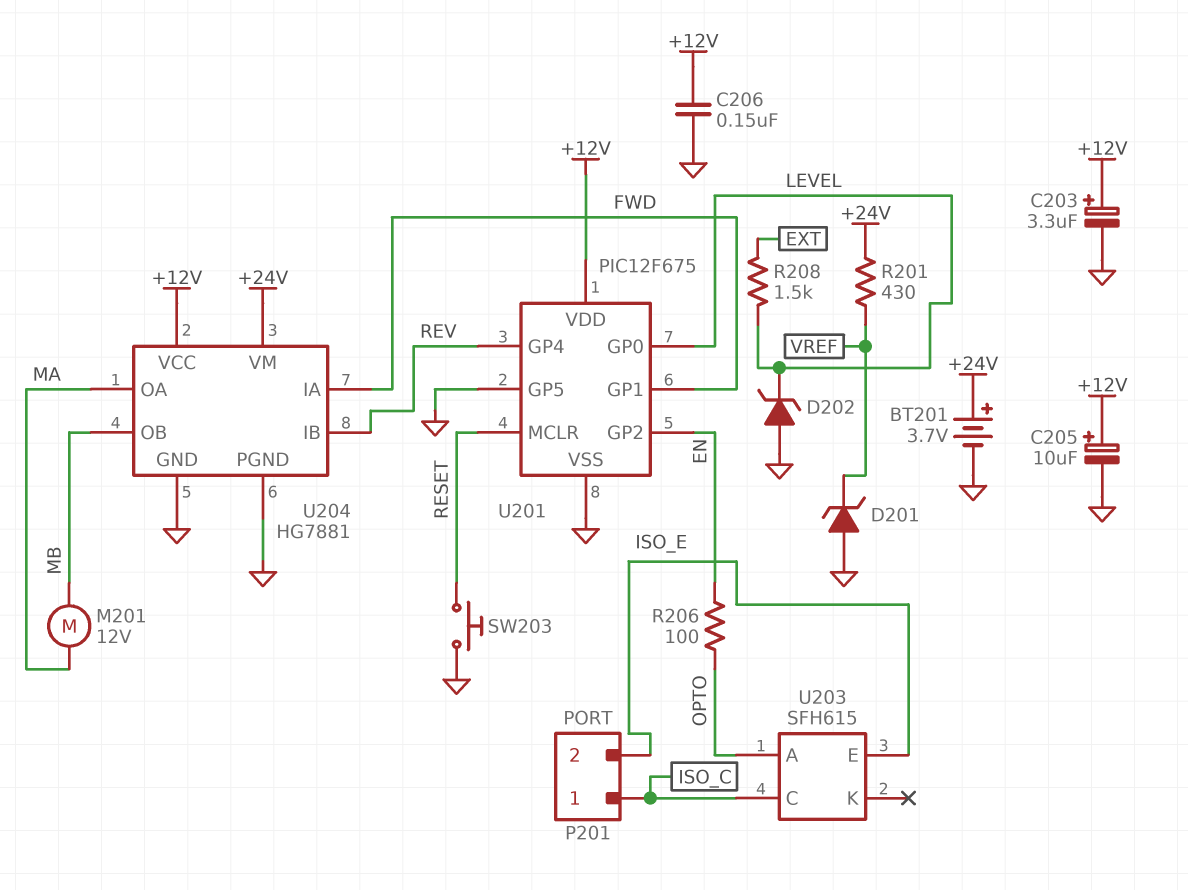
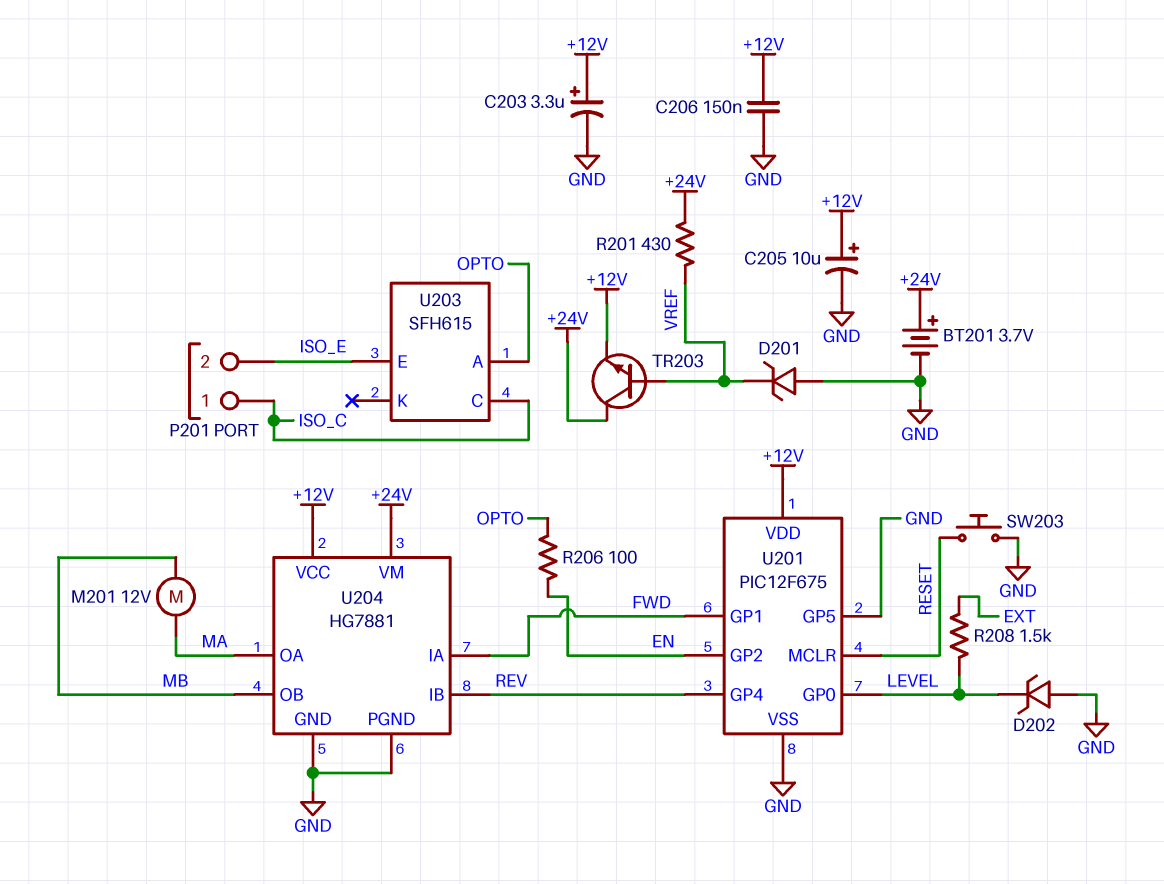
TR203: none -> NPN (B VREF, C +24V, E +12V)

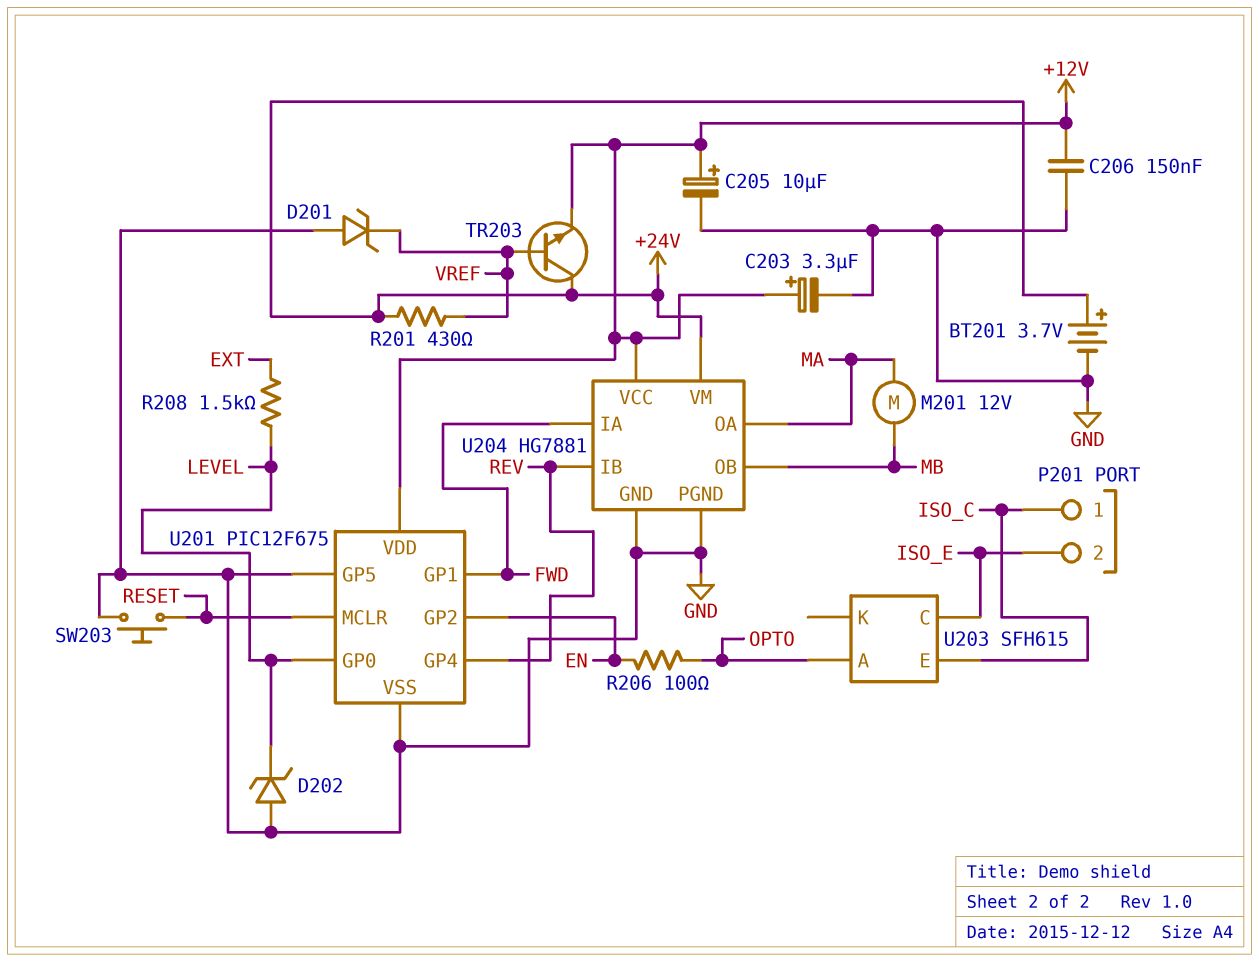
U203 pin C: ISO_C -> ISO_E
U203 pin E: ISO_E -> ISO_C

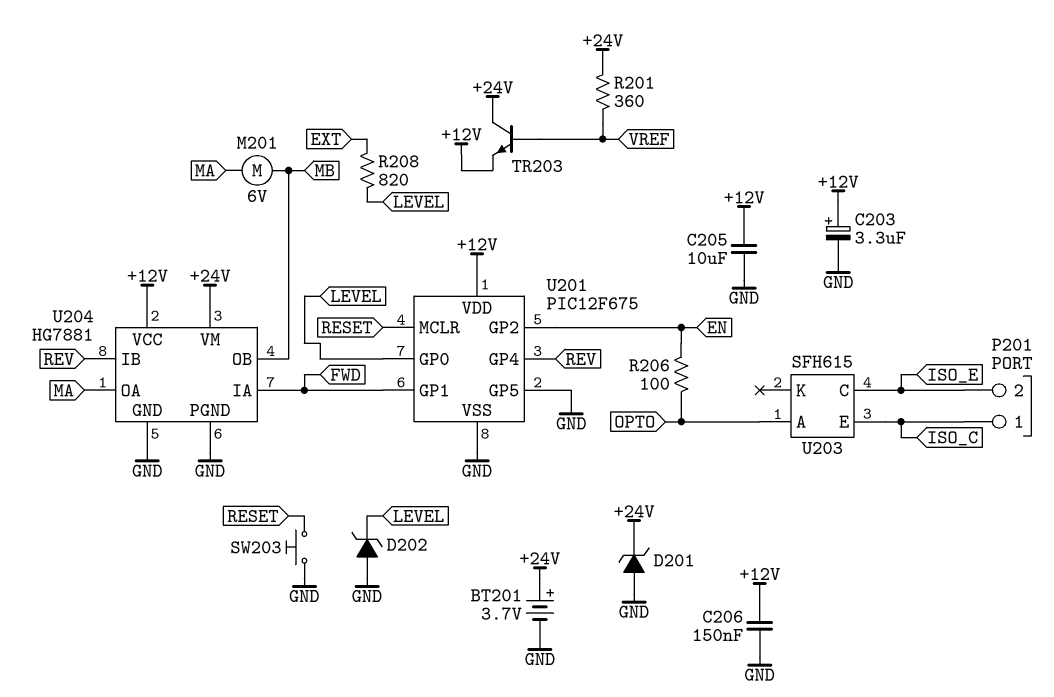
C205: 10uF (plus +12V, minus GND) -> 10uF (+12V, GND)
D201: zener (A GND, K VREF) -> zener (A GND, K +24V)
M201: motor 12V (MA, MB) -> motor 6V (MA, MB)
R201: 430 (+24V, VREF) -> 360 (+24V, VREF)
R208: 1.5k (EXT, LEVEL) -> 820 (EXT, LEVEL)

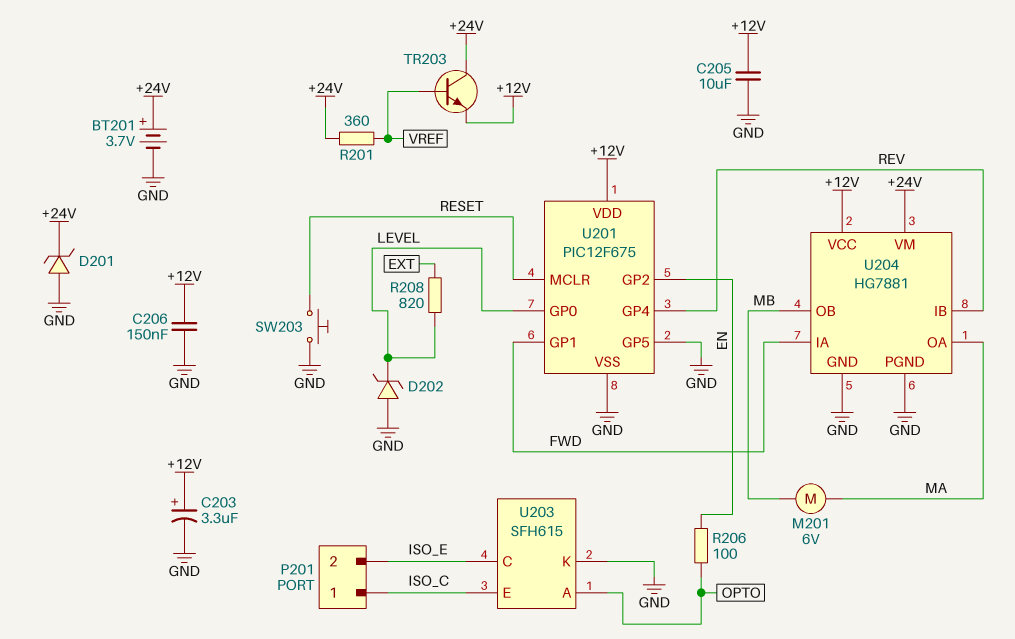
U203 pin K: none -> GND

